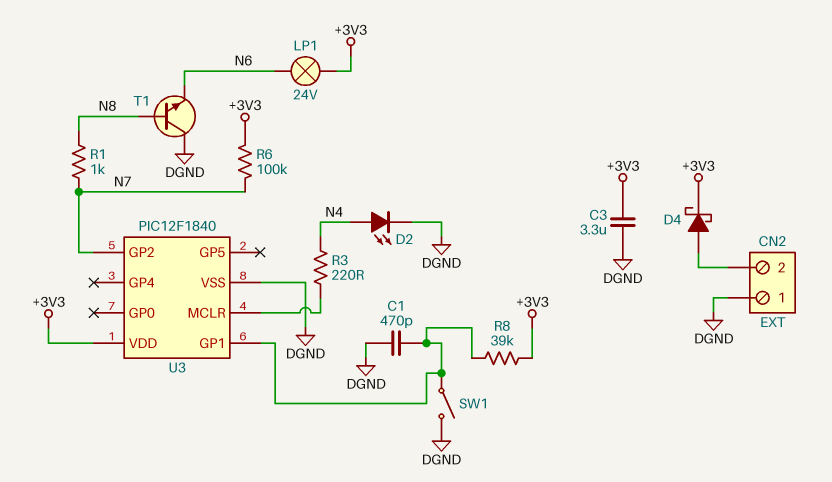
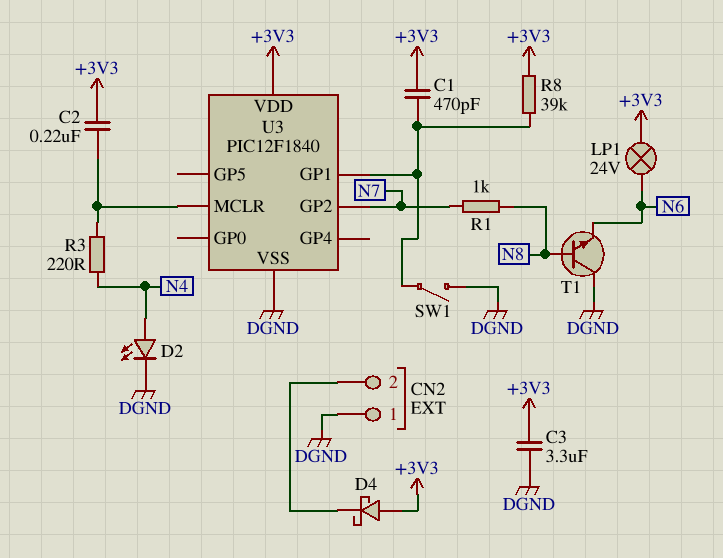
C1: 470pF (DGND, U3/GP1) -> 470pF (+3V3, U3/GP1)
C2: none -> 220nF (+3V3, U3/MCLR)
D4: schottky (A CN2/2, K +3V3) -> schottky (A +3V3, K CN2/2)
R6: 100k (+3V3, N7) -> none

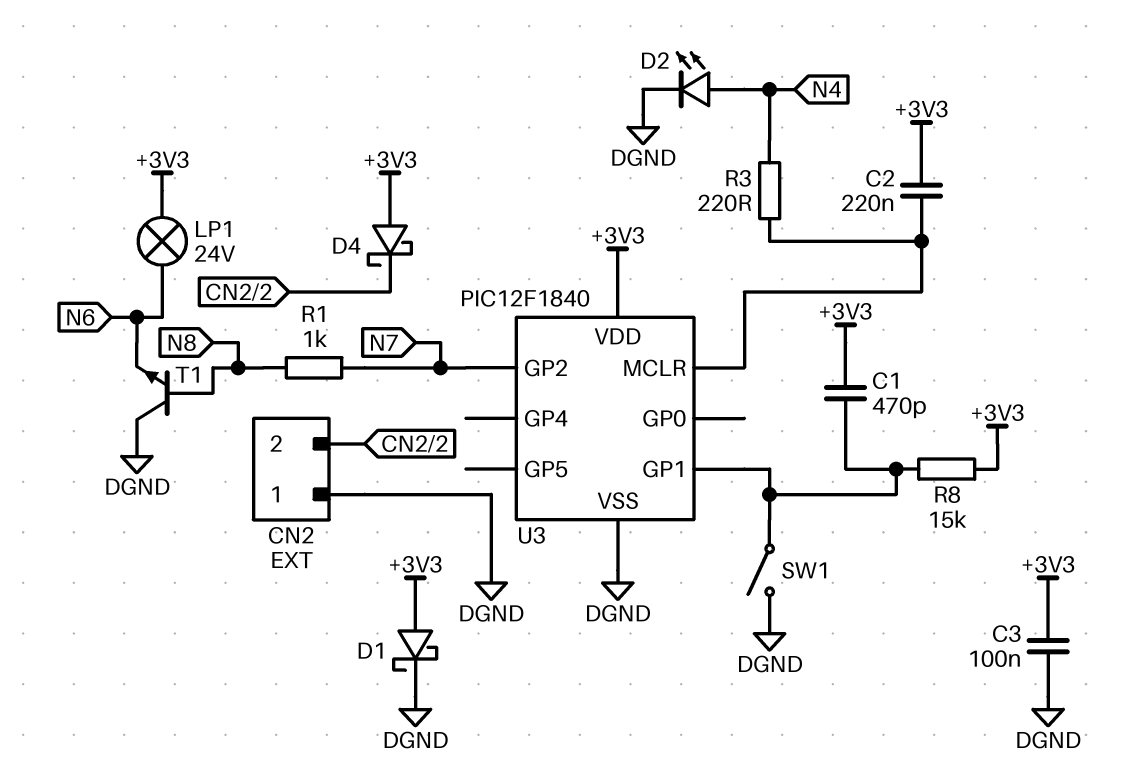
C3: 3.3uF (+3V3, DGND) -> 100nF (+3V3, DGND)
D1: none -> schottky (A +3V3, K DGND)
R8: 39k (+3V3, U3/GP1) -> 15k (+3V3, U3/GP1)

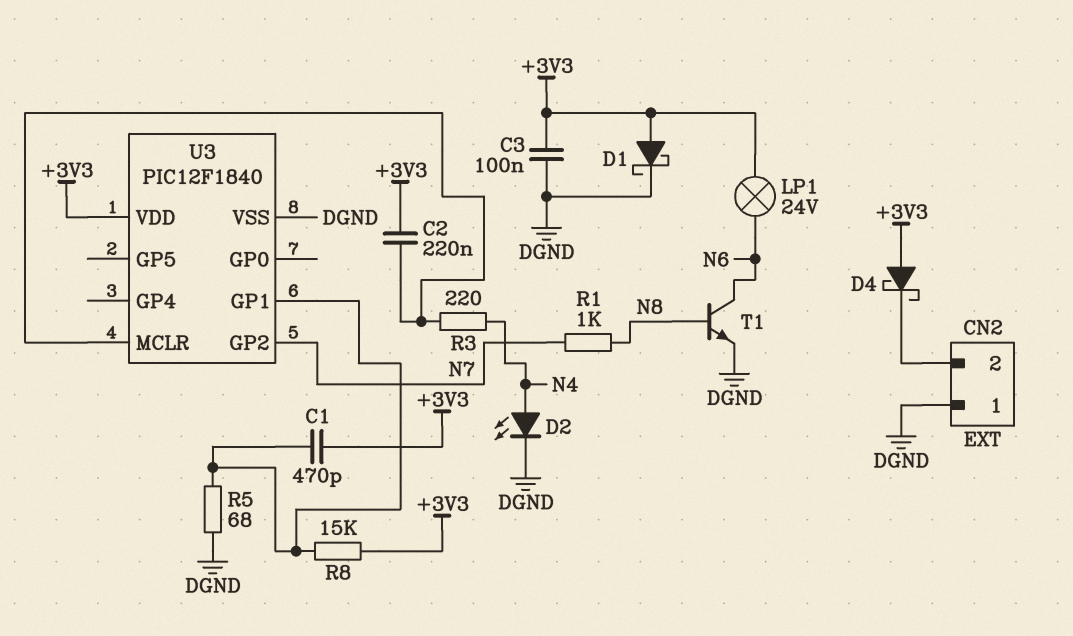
R5: none -> 68 (DGND, U3/GP1)
SW1: switch (DGND, U3/GP1) -> none
T1: NPN (B N8, C DGND, E N6) -> NPN (B N8, C N6, E DGND)

